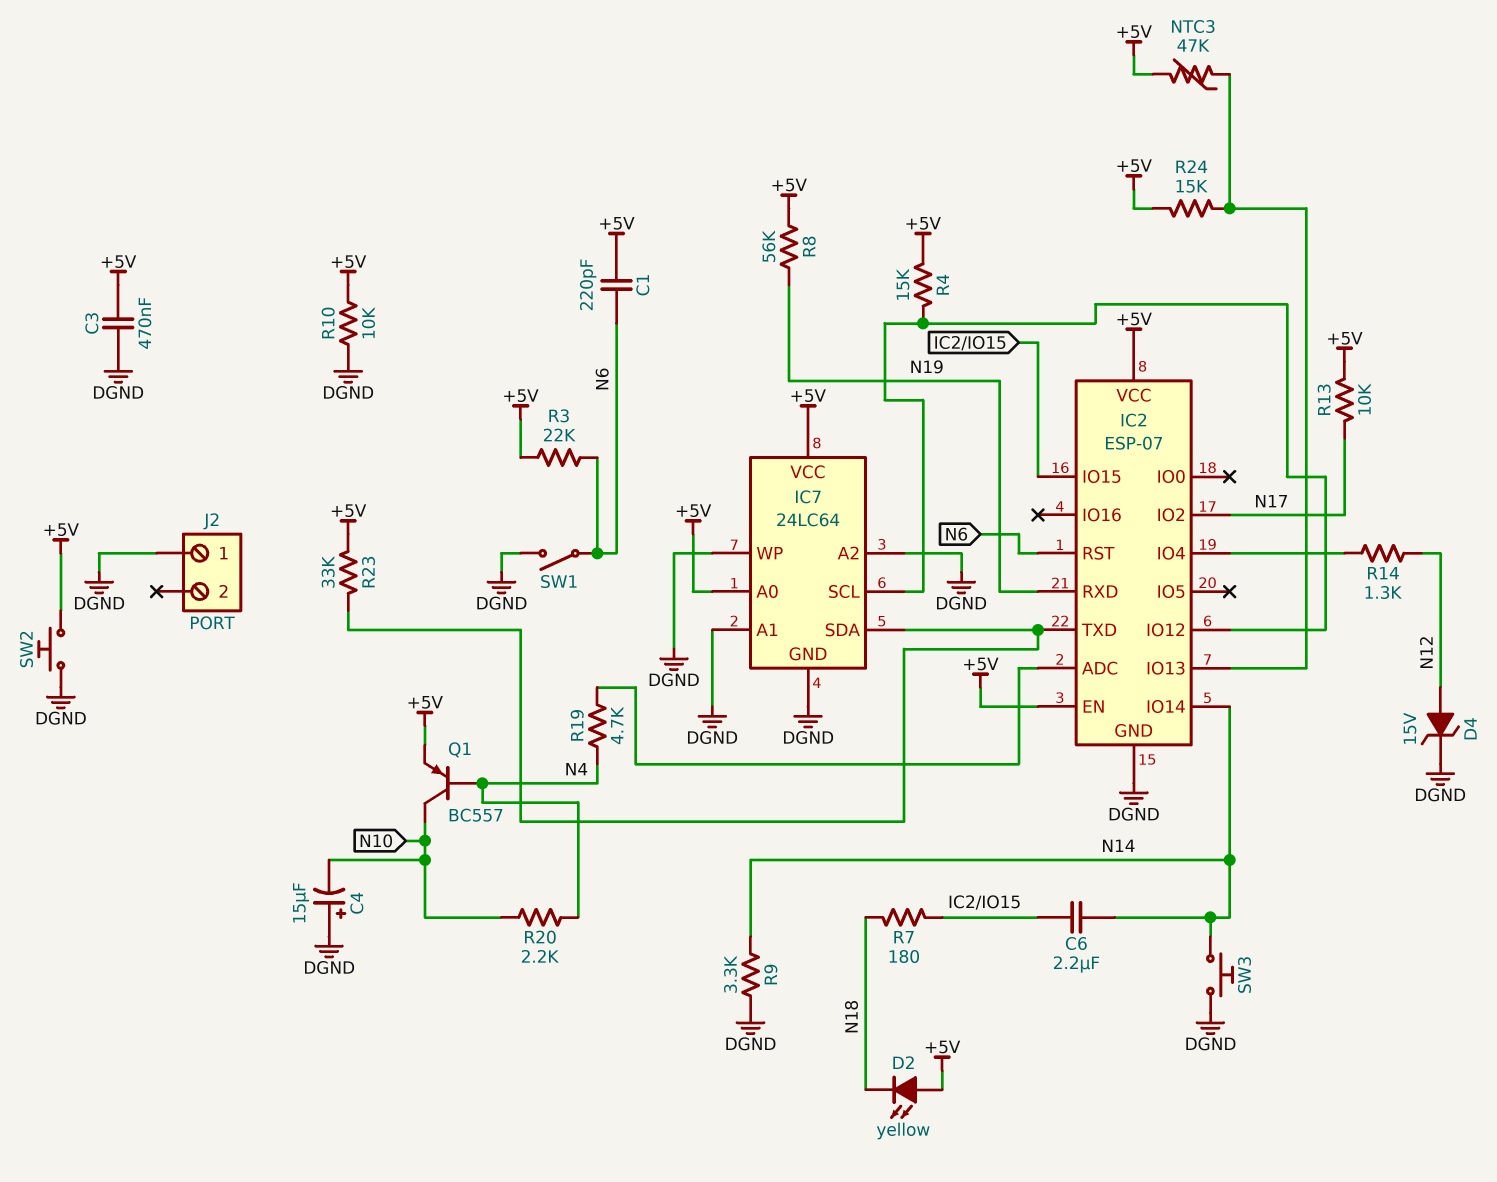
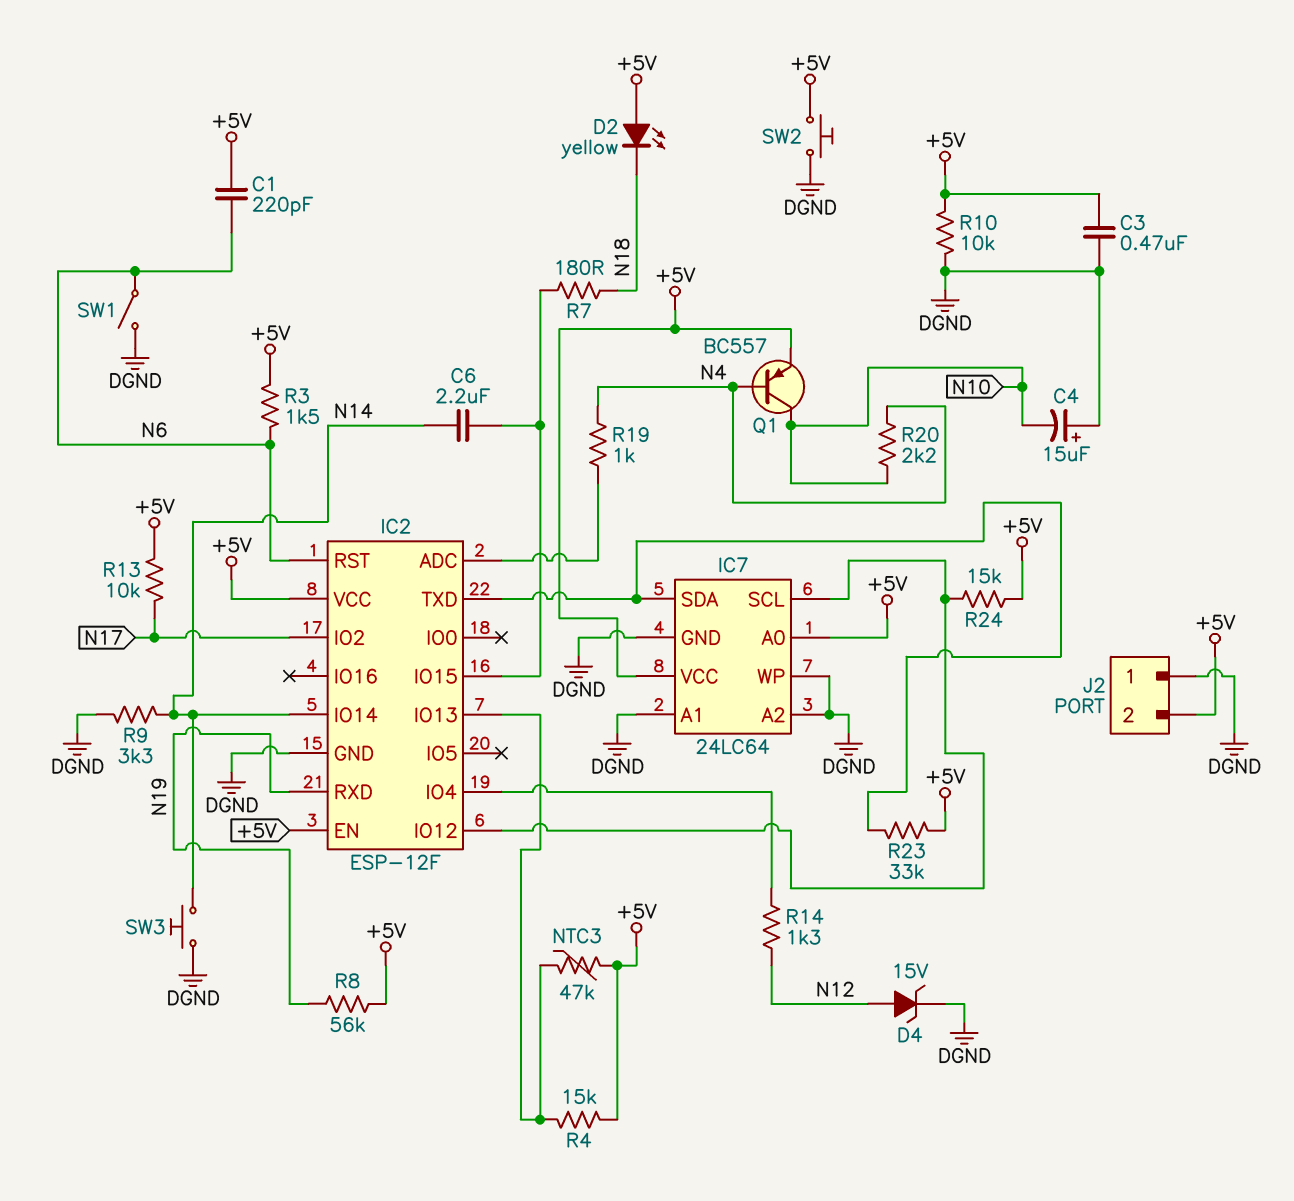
IC2: ESP-07 -> ESP-12F
J2 pin 2: none -> +5V
R3: 22k (+5V, N6) -> 1.5k (+5V, N6)
R4: 15k (+5V, IC2/IO12) -> 15k (+5V, IC2/IO13)
R19: 4.7k (IC2/ADC, N4) -> 1k (IC2/ADC, N4)
R24: 15k (+5V, IC2/IO13) -> 15k (+5V, IC2/IO12)

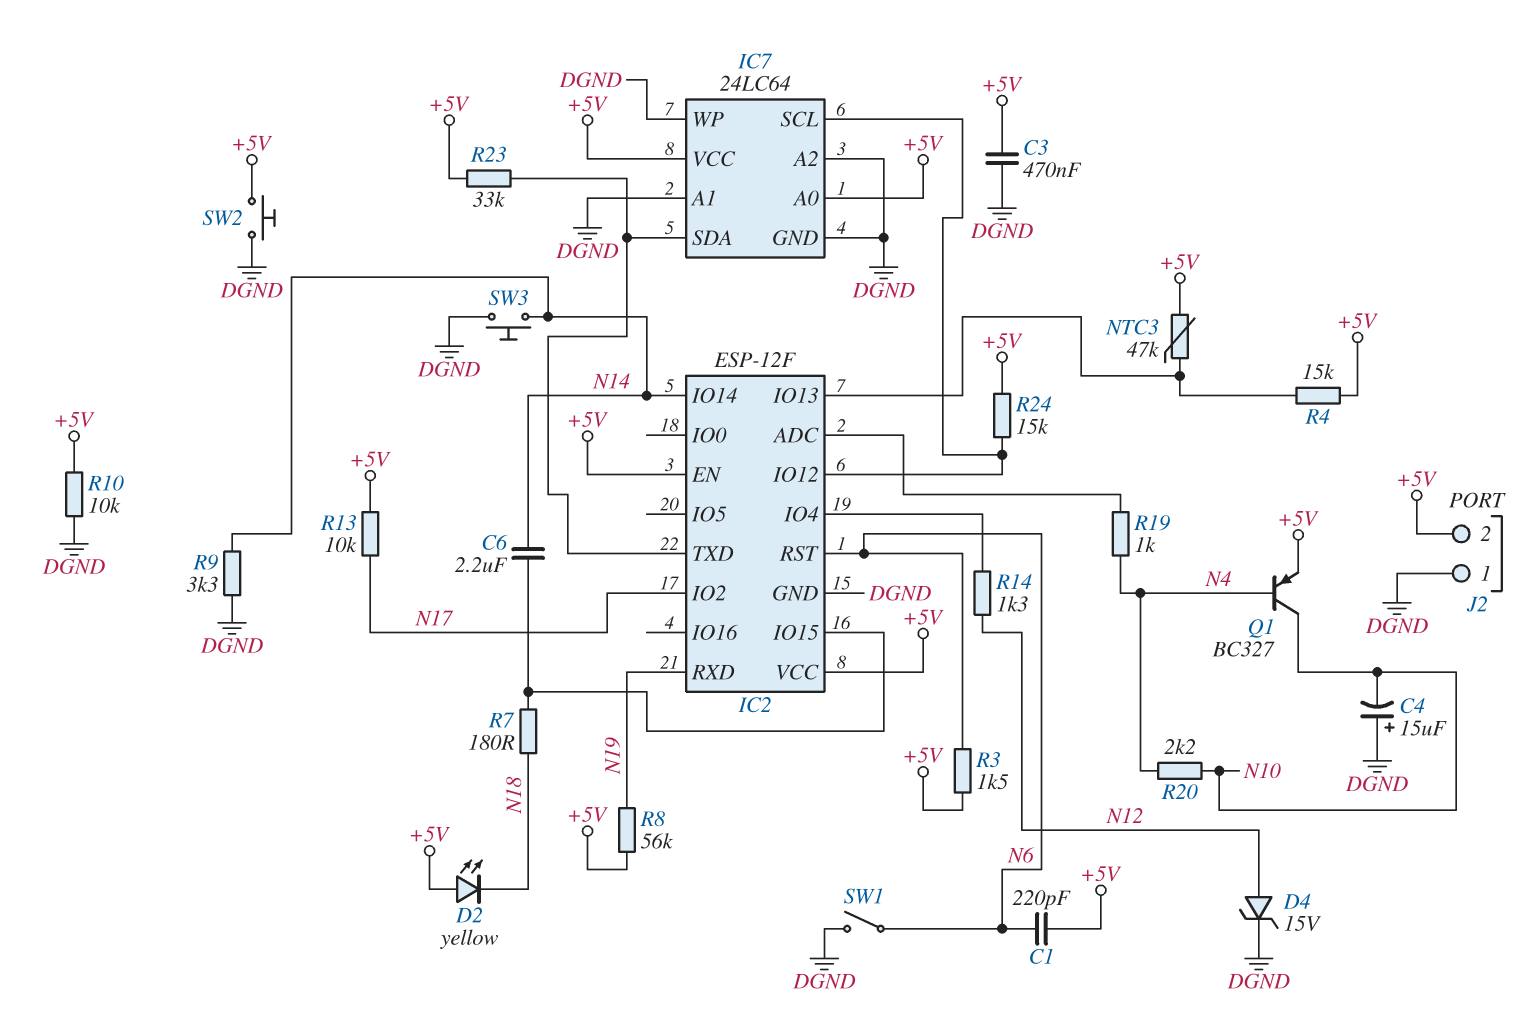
Q1: PNP BC557 (B N4, C N10, E +5V) -> PNP BC327 (B N4, C N10, E +5V)

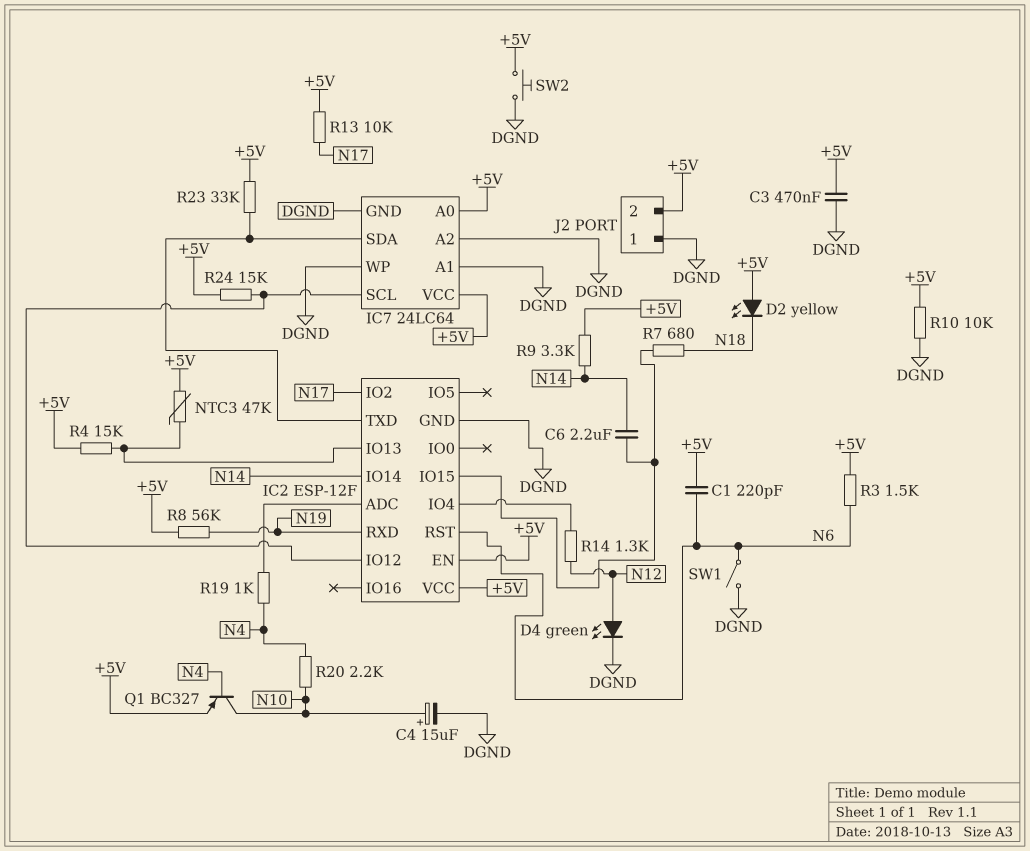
C4: 15uF (plus DGND, minus N10) -> 15uF (plus N10, minus DGND)
D4: zener 15V (A N12, K DGND) -> LED green (A N12, K DGND)
R7: 180 (IC2/IO15, N18) -> 680 (IC2/IO15, N18)
R9: 3.3k (DGND, N14) -> 3.3k (+5V, N14)
SW3: button (DGND, N14) -> none

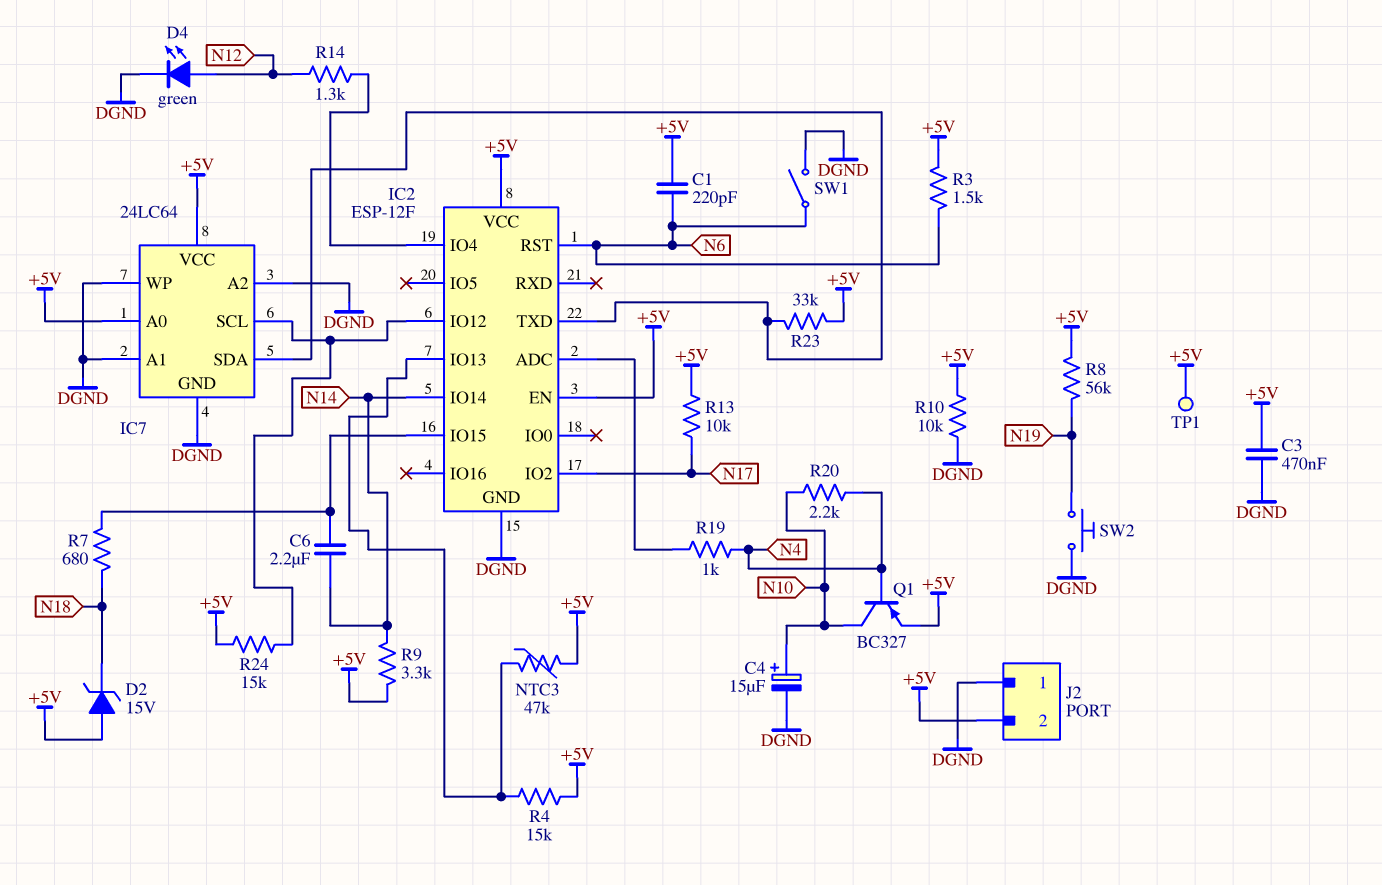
D2: LED yellow (A +5V, K N18) -> zener 15V (A +5V, K N18)
IC2 pin RXD: N19 -> none
SW2: button (+5V, DGND) -> button (DGND, N19)
TP1: none -> test point (+5V)

